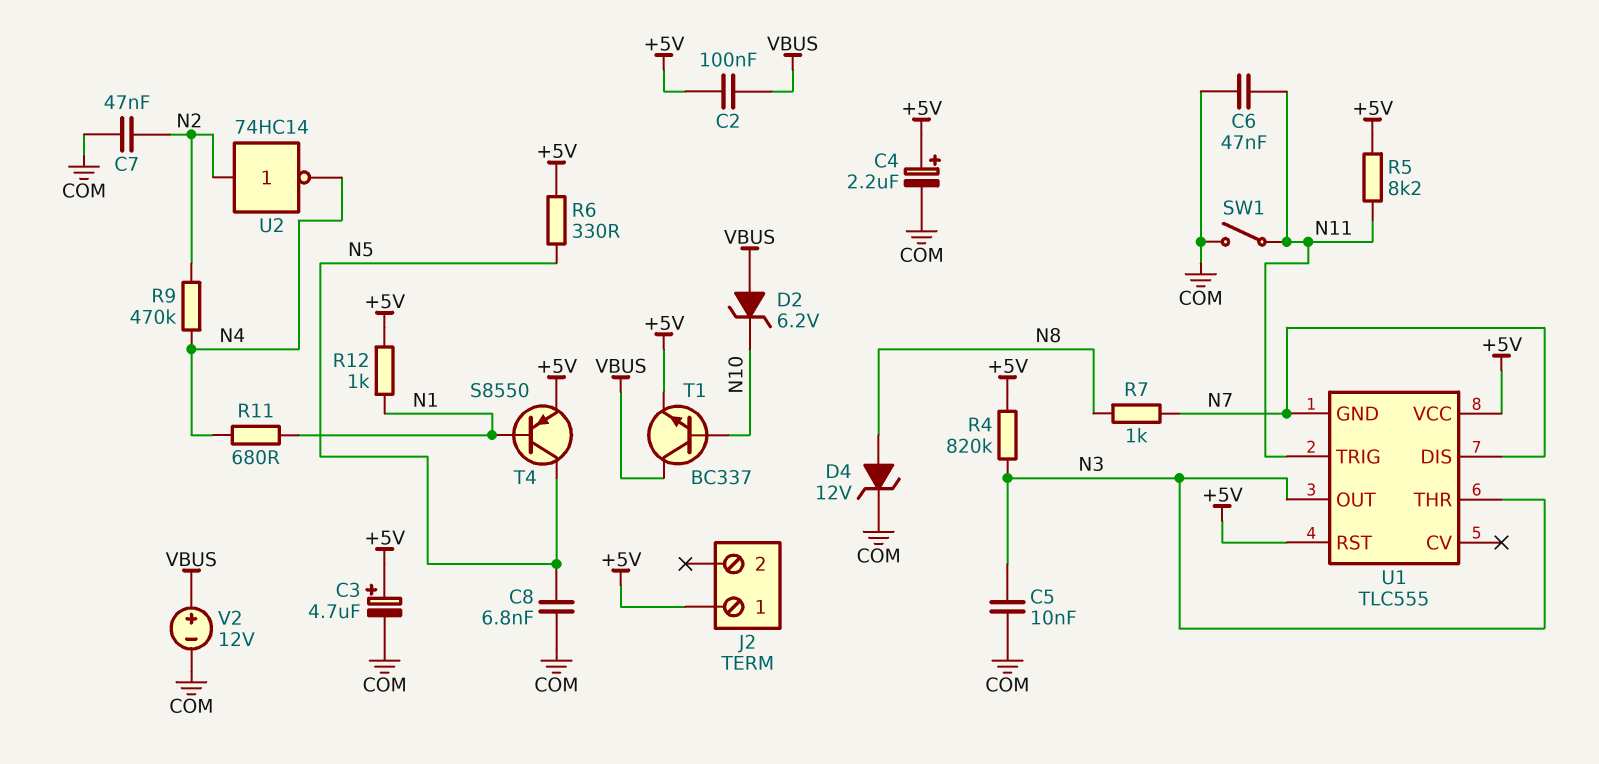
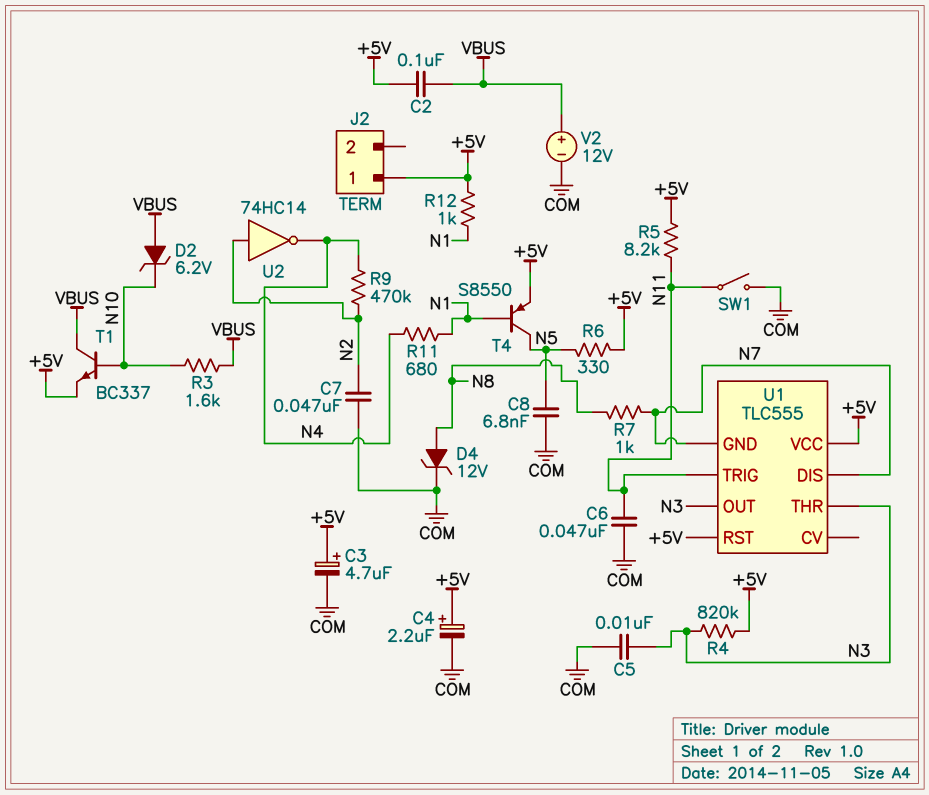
R3: none -> 1.6k (N10, VBUS)

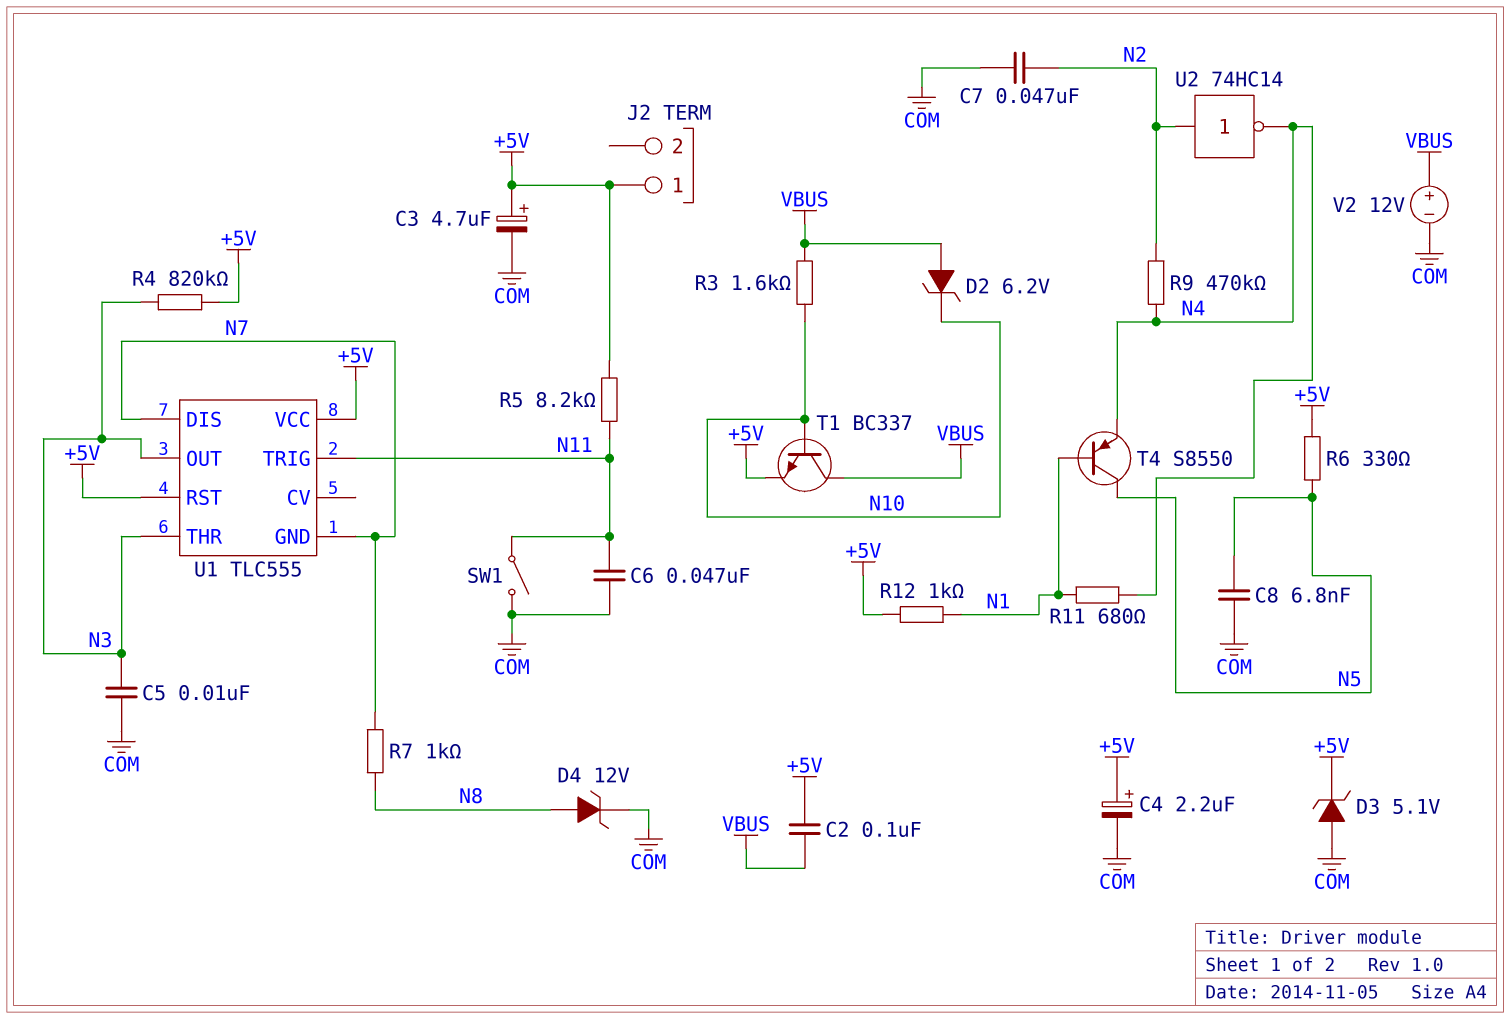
D3: none -> zener 5.1V (A COM, K +5V)
T4: PNP S8550 (B N1, C N5, E +5V) -> PNP S8550 (B N1, C N5, E N4)

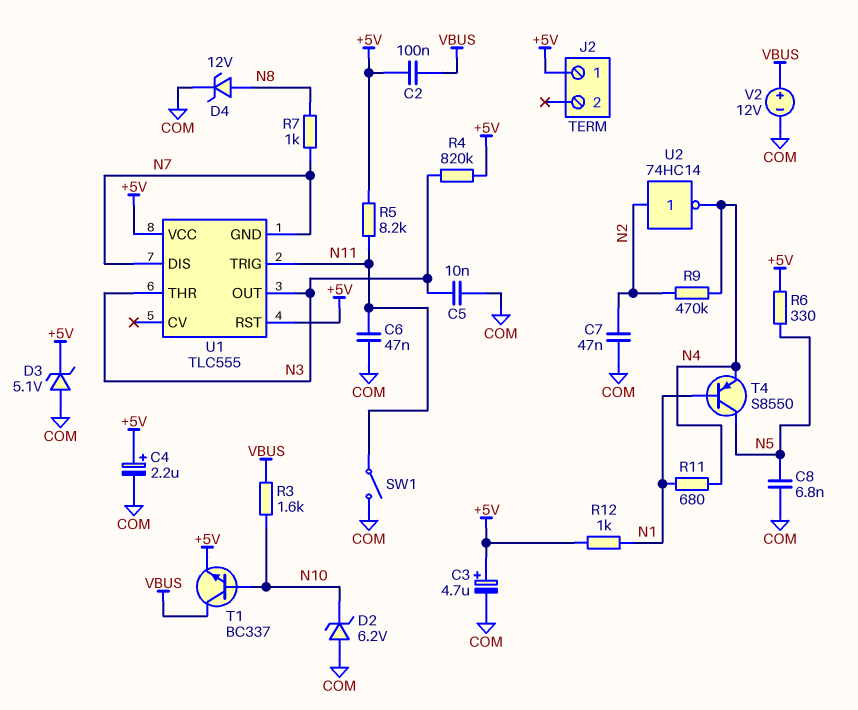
D2: zener 6.2V (A VBUS, K N10) -> zener 6.2V (A COM, K N10)

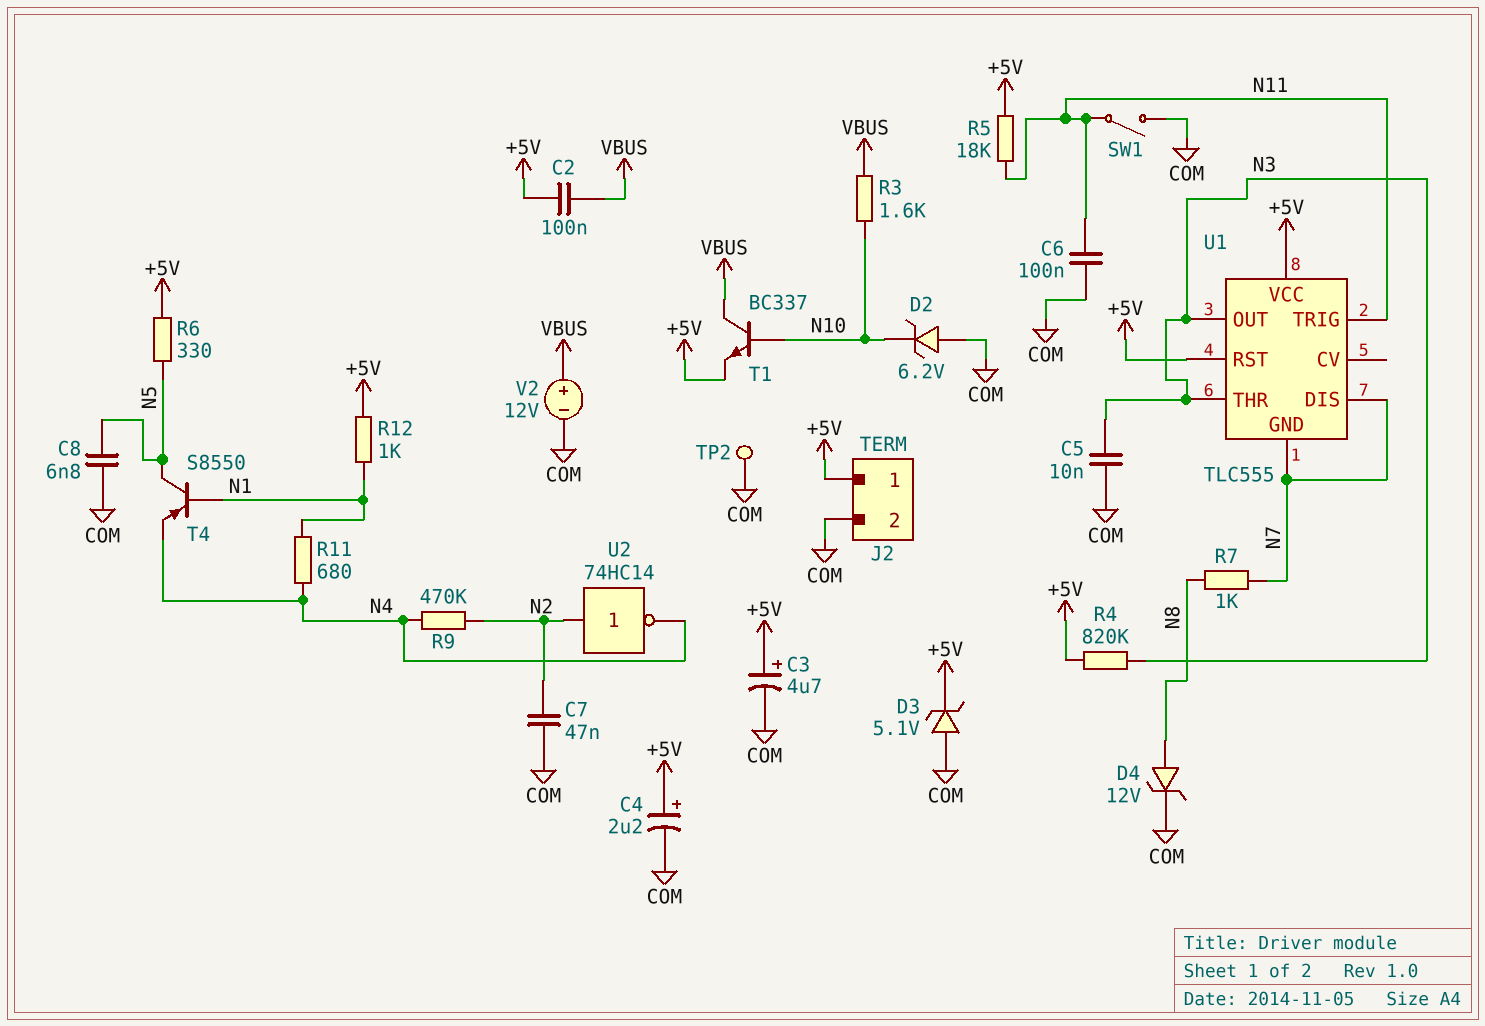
C6: 47nF (COM, N11) -> 100nF (COM, N11)
J2 pin 2: none -> COM
R5: 8.2k (+5V, N11) -> 18k (+5V, N11)
TP2: none -> test point (COM)

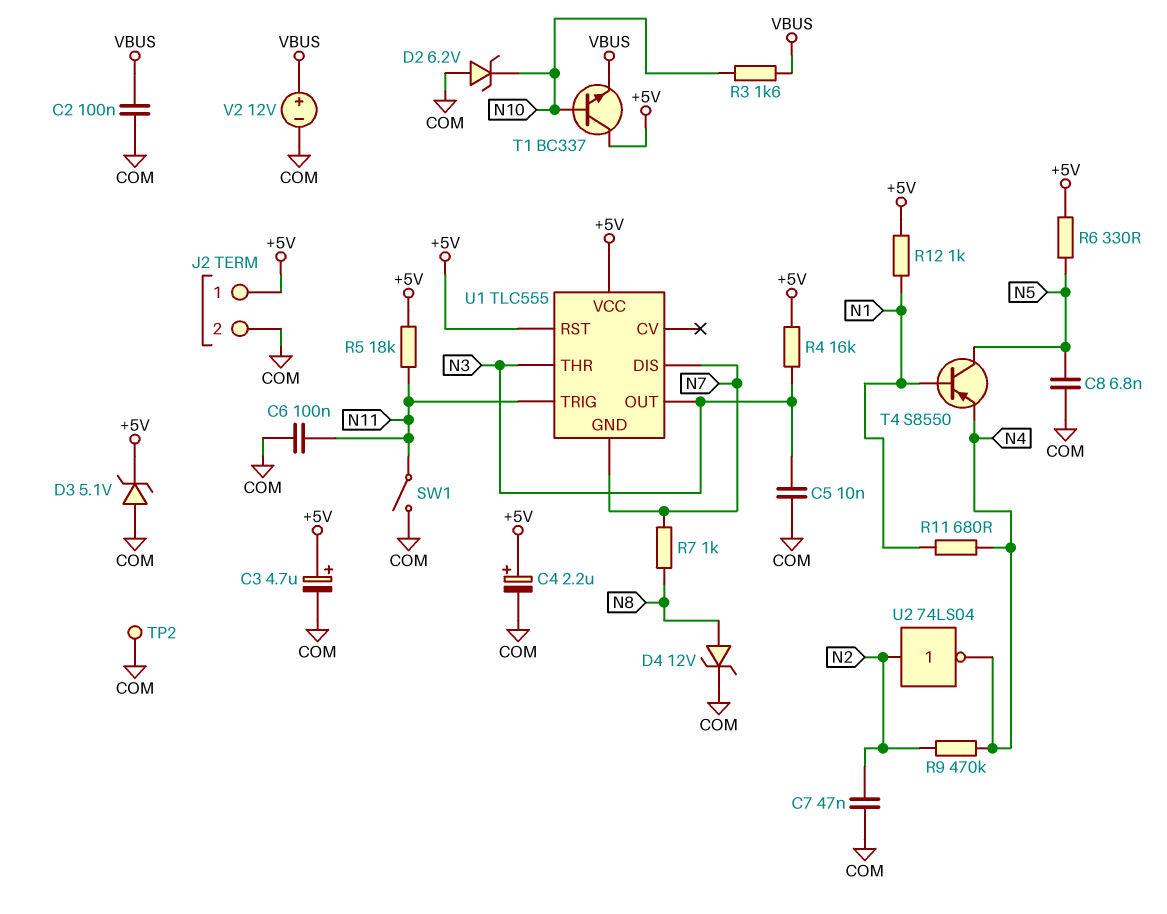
C2: 100nF (+5V, VBUS) -> 100nF (COM, VBUS)
R4: 820k (+5V, N3) -> 16k (+5V, N3)
T1: NPN BC337 (B N10, C VBUS, E +5V) -> NPN BC337 (B N10, C +5V, E VBUS)
U2: NOT 74HC14 (in N2, out N4) -> NOT 74LS04 (in N2, out N4)

